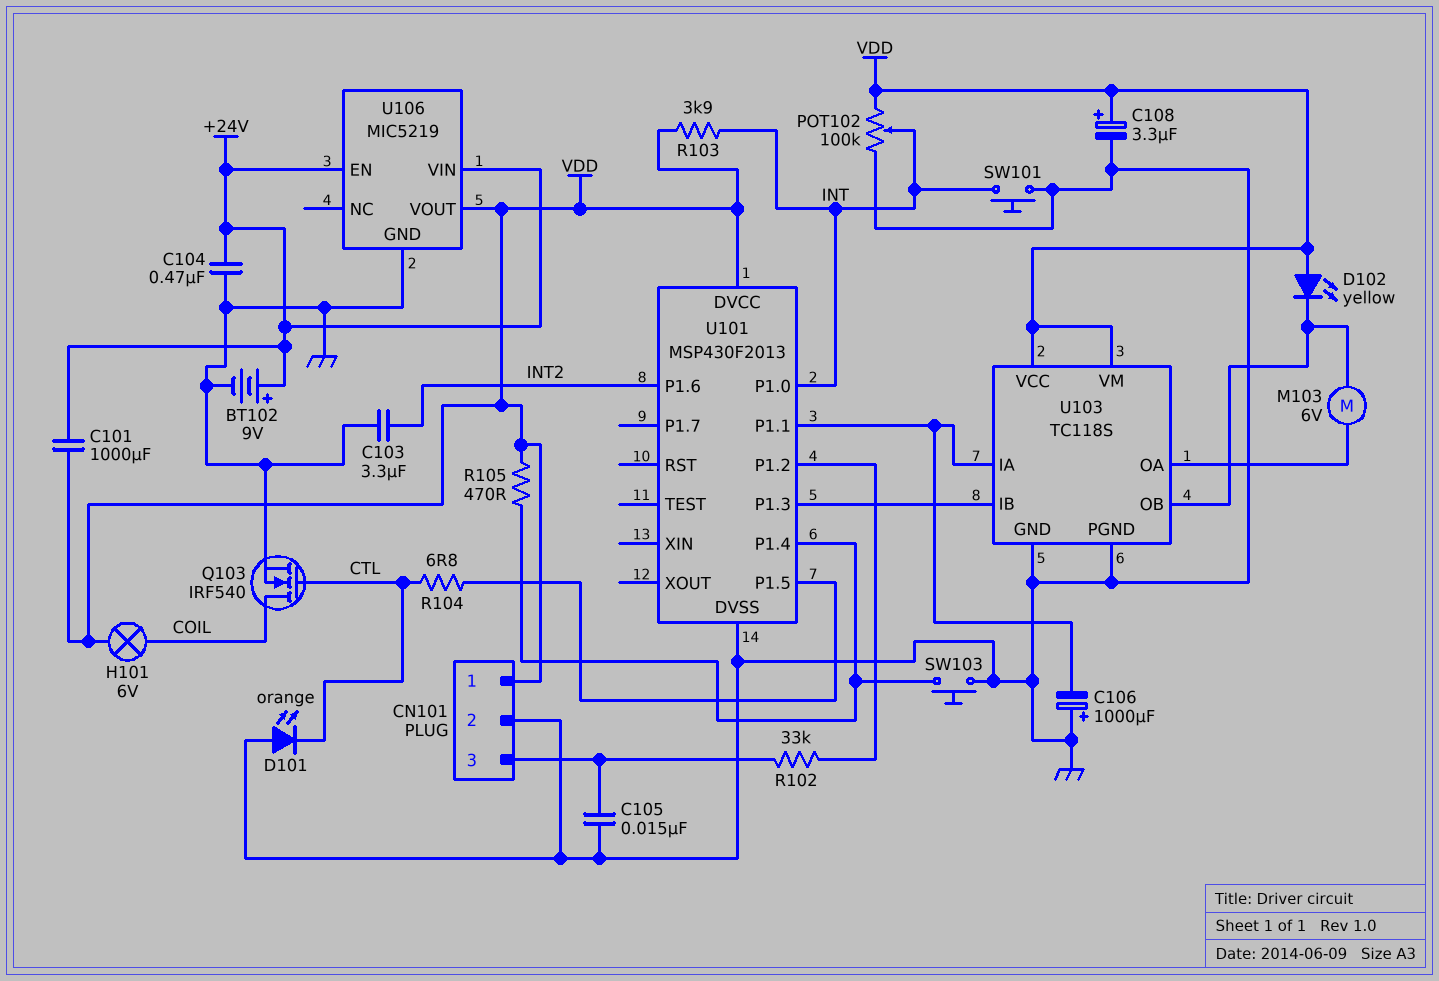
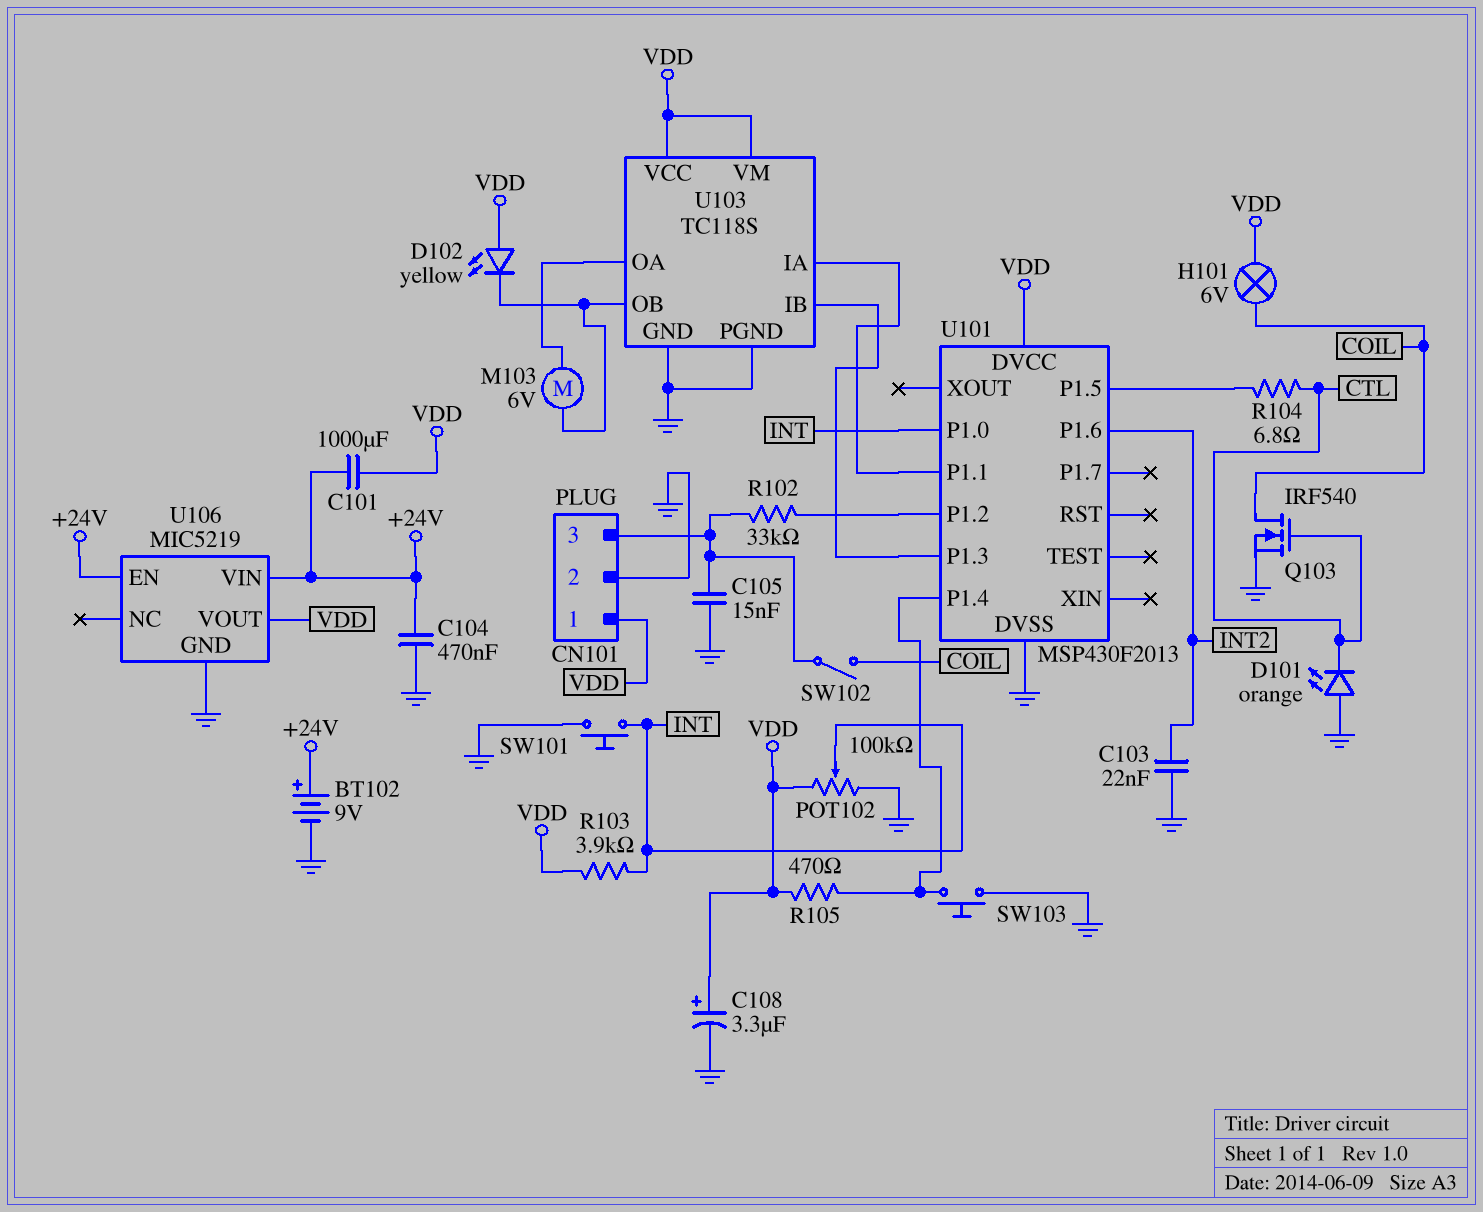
C103: 3.3uF (GND, INT2) -> 22nF (GND, INT2)
C106: 1000uF (plus GND, minus U101/P1.1) -> none
SW102: none -> switch (CN101/3, COIL)

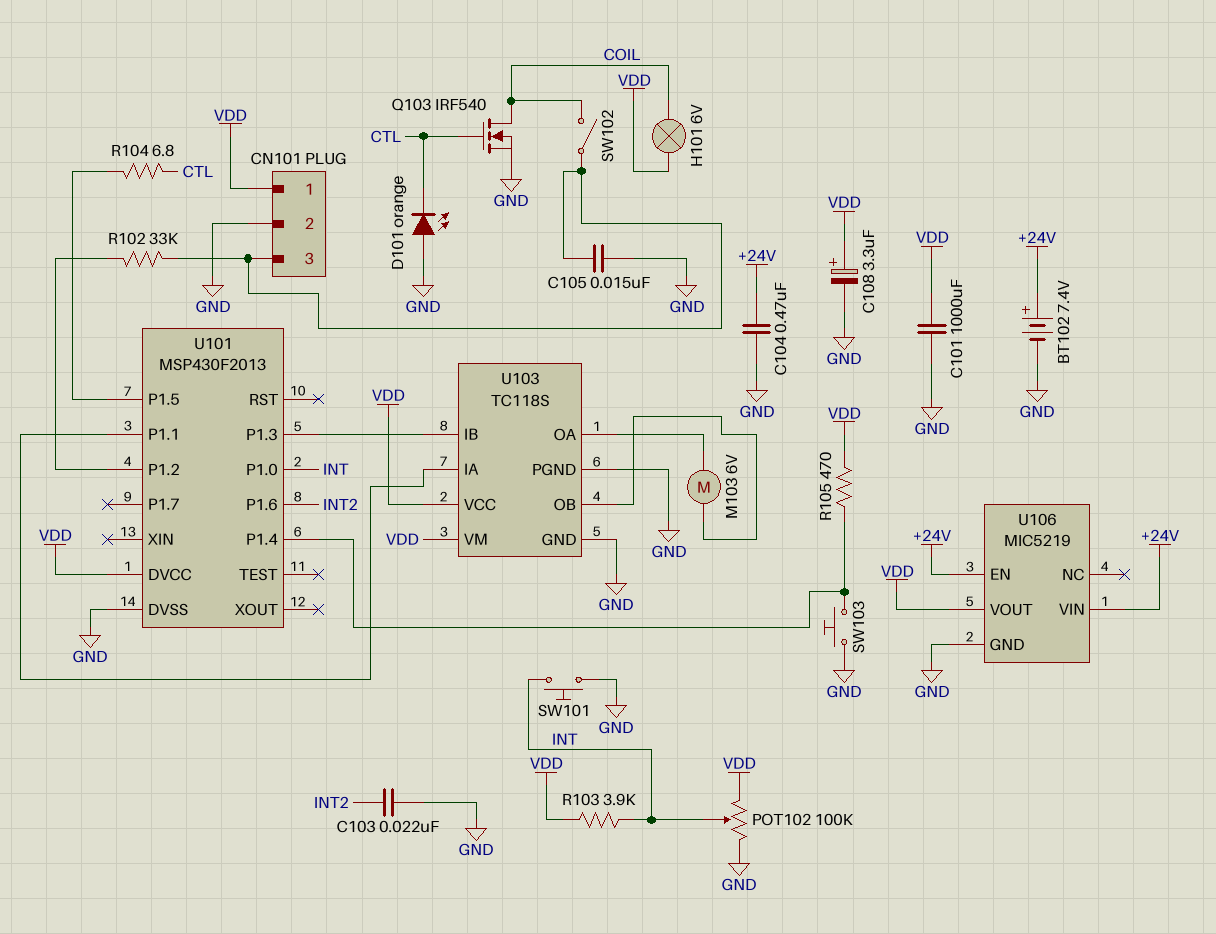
BT102: 9V (plus +24V, minus GND) -> 7.4V (plus +24V, minus GND)
C101: 1000uF (+24V, VDD) -> 1000uF (GND, VDD)
D102: LED yellow (A VDD, K U103/OB) -> none

